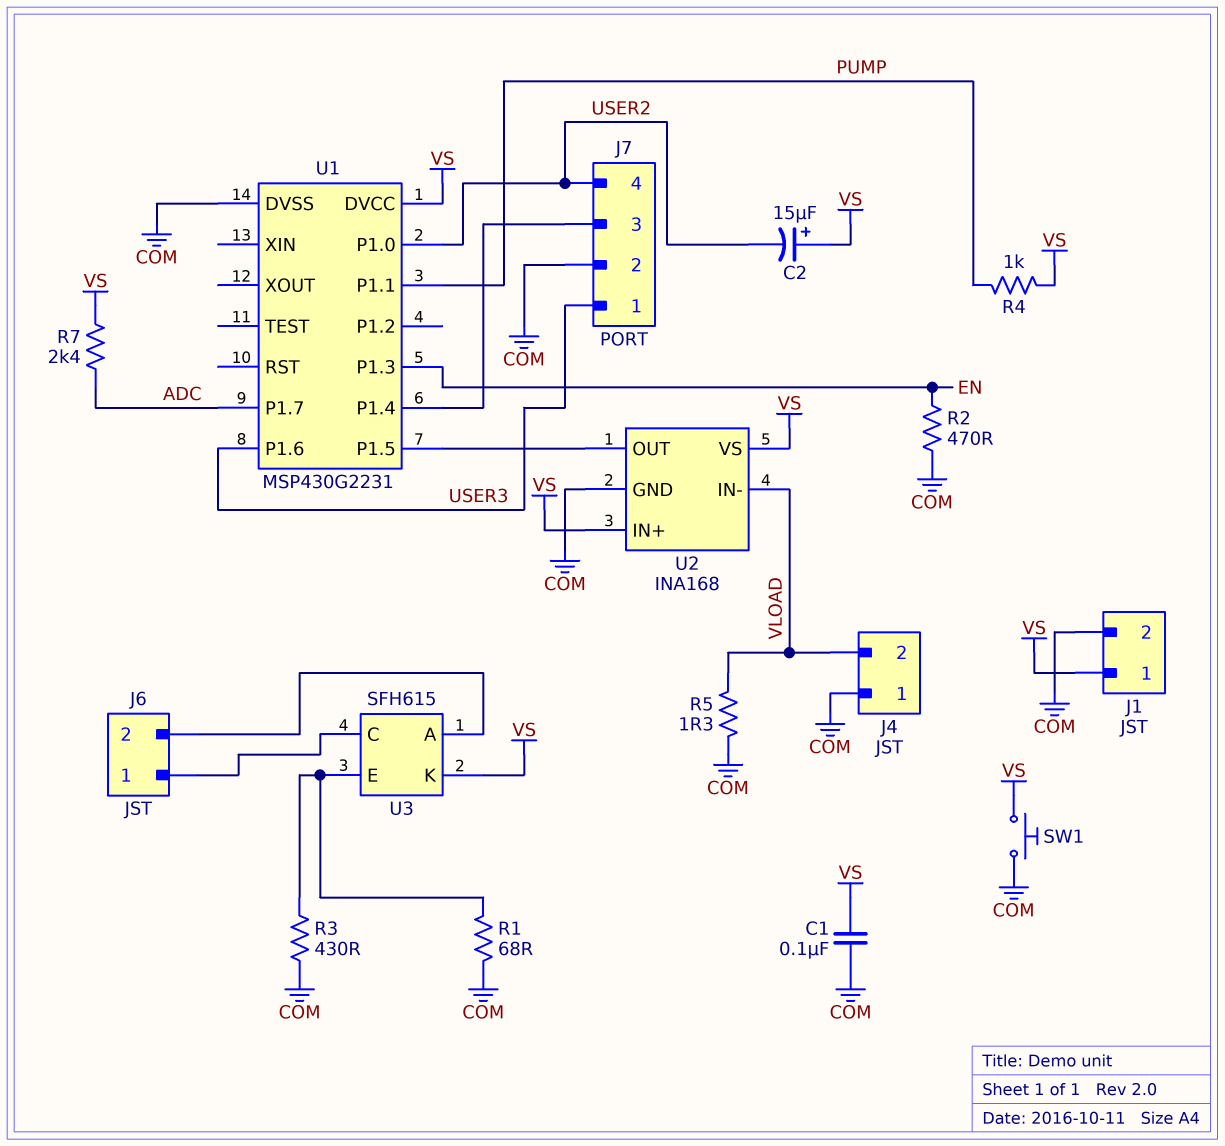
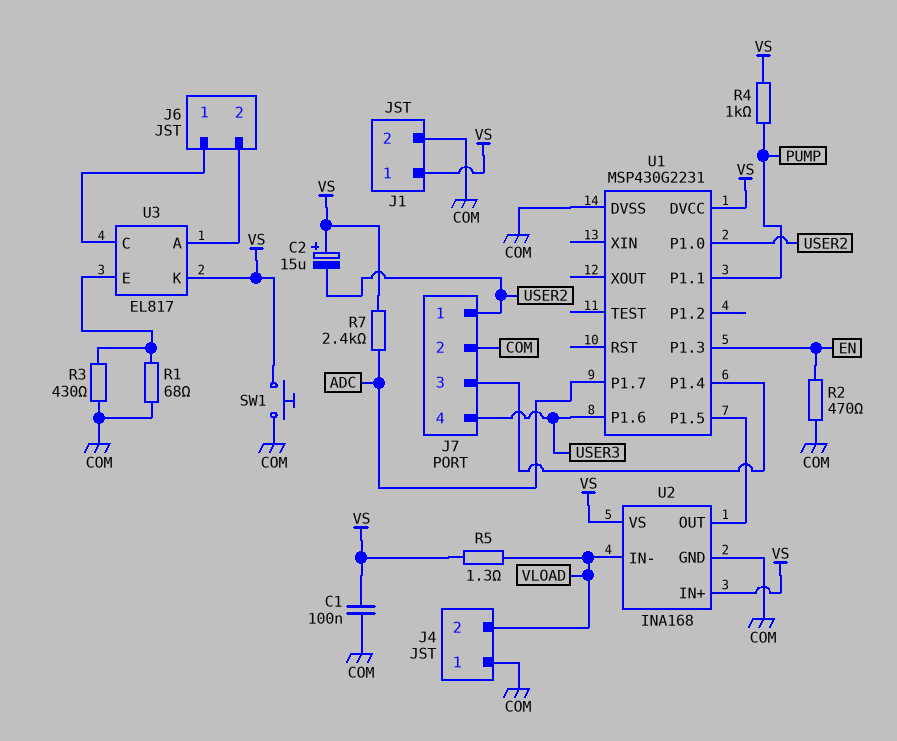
J7 pin 1: USER3 -> USER2
J7 pin 4: USER2 -> USER3
R5: 1.3 (COM, VLOAD) -> 1.3 (VLOAD, VS)
U3: SFH615 -> EL817

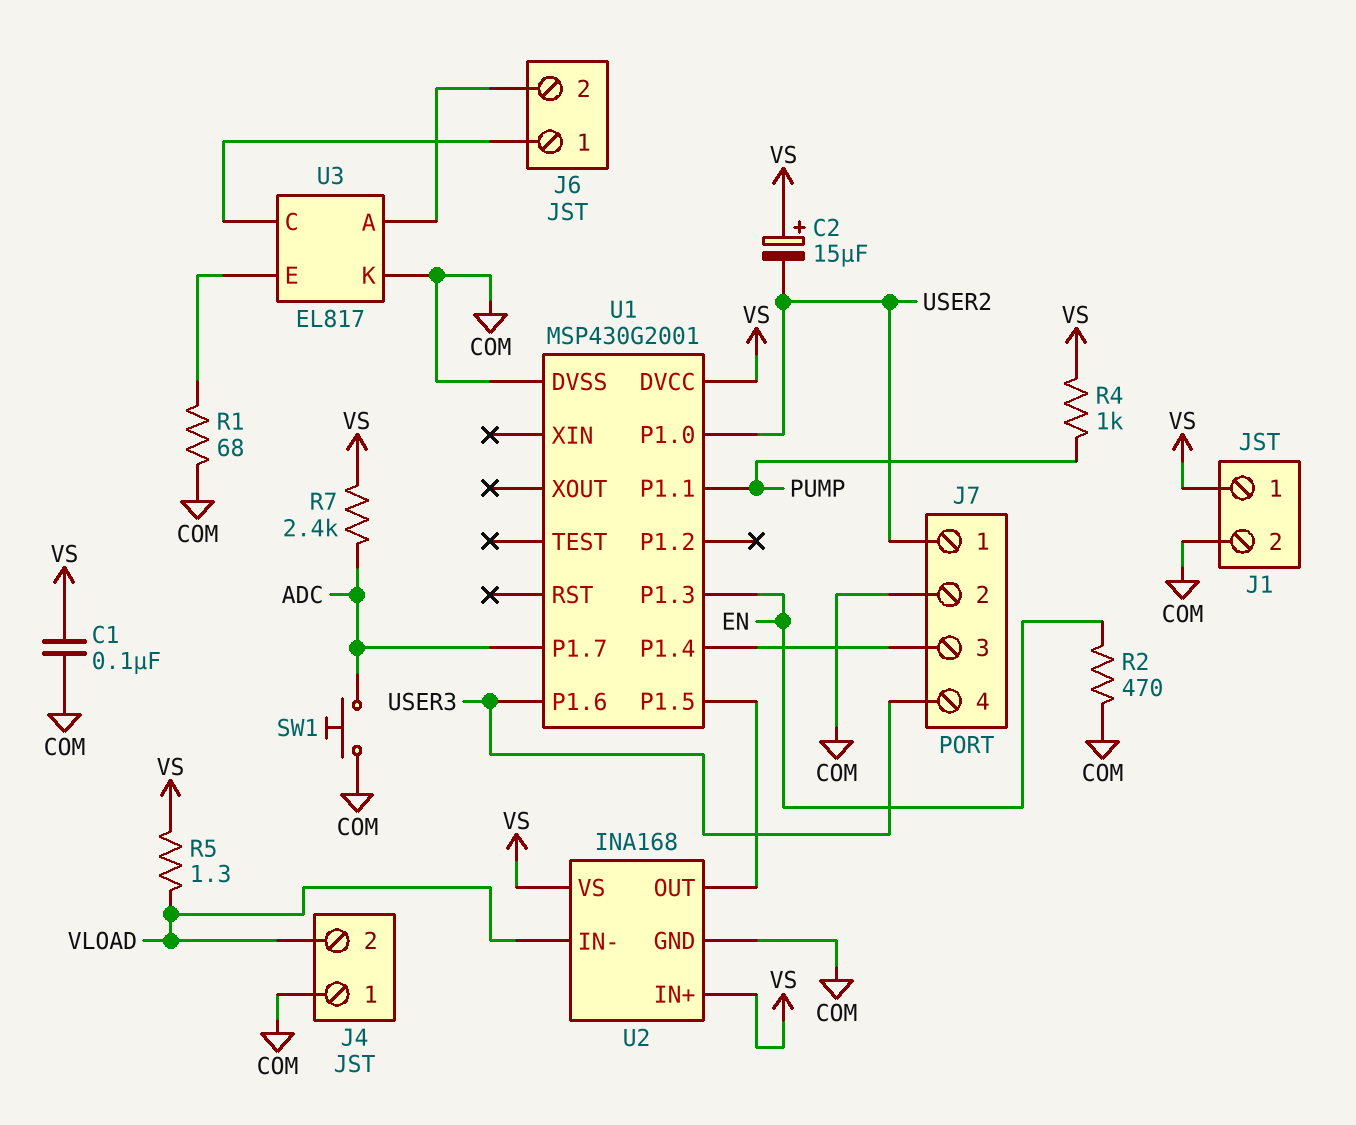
R3: 430 (COM, U3/E) -> none
SW1: button (COM, VS) -> button (ADC, COM)
U1: MSP430G2231 -> MSP430G2001
U3 pin K: VS -> COM

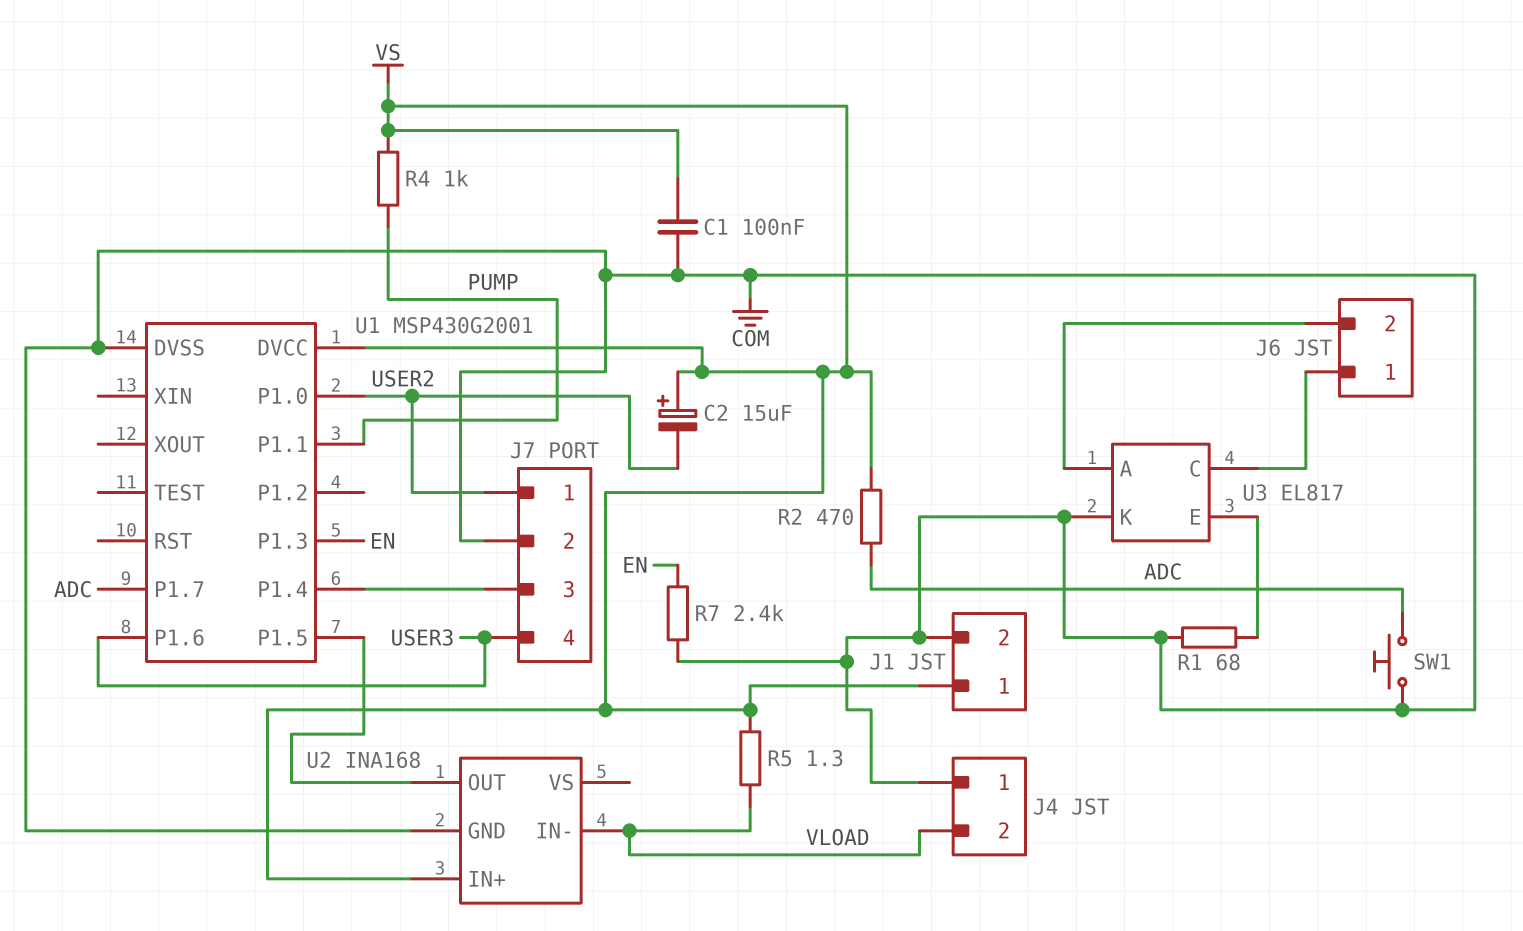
R2: 470 (COM, EN) -> 470 (ADC, VS)
R7: 2.4k (ADC, VS) -> 2.4k (COM, EN)
U2 pin VS: VS -> none

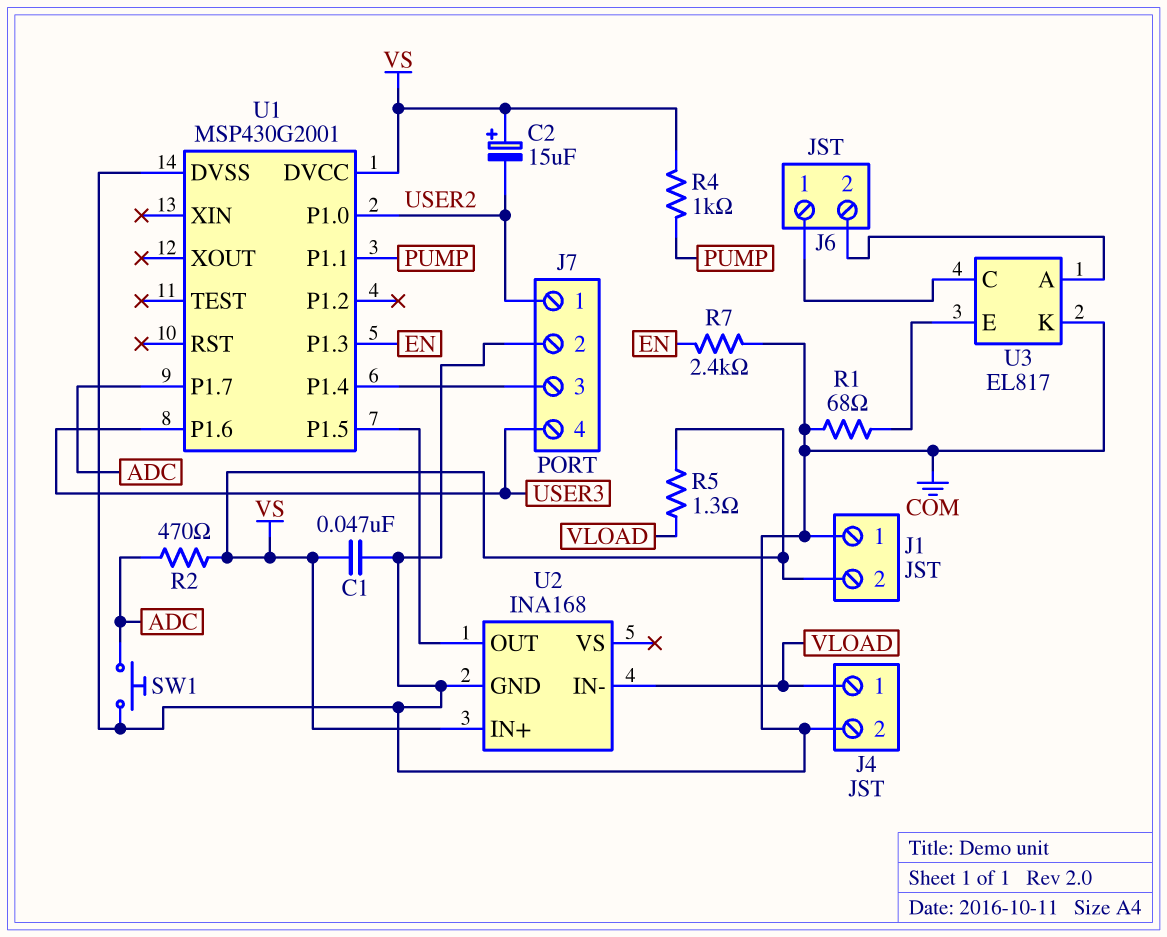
C1: 100nF (COM, VS) -> 47nF (COM, VS)
J1 pin 1: VS -> COM
J1 pin 2: COM -> VS
J4 pin 1: COM -> VLOAD
J4 pin 2: VLOAD -> COM

